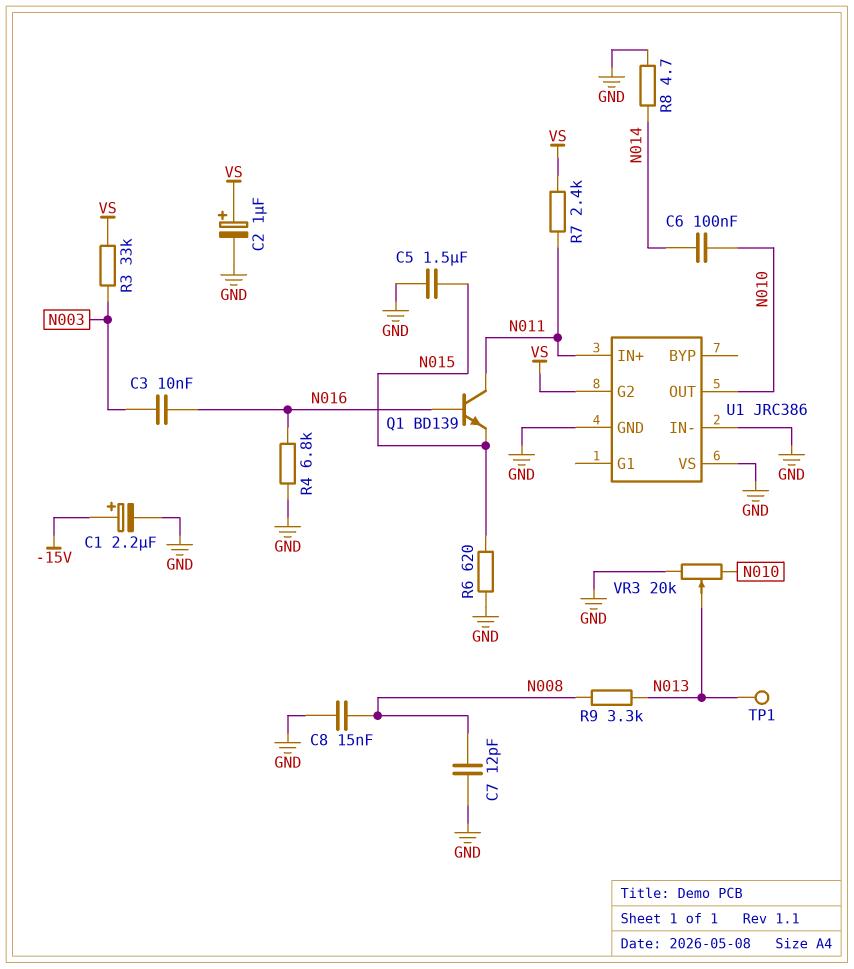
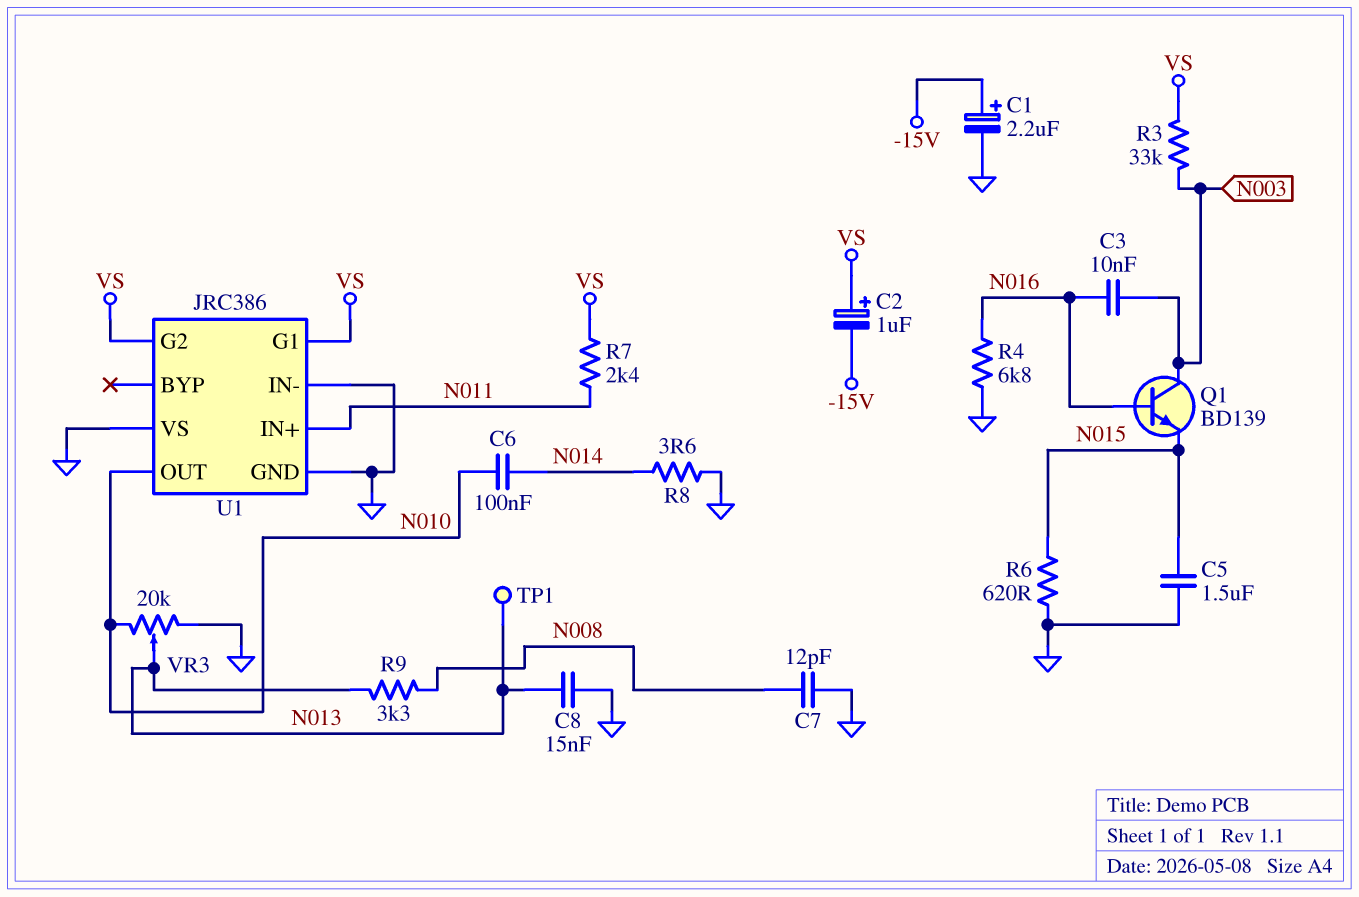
C2: 1uF (plus VS, minus GND) -> 1uF (plus VS, minus -15V)
C8: 15nF (GND, N008) -> 15nF (GND, N013)
Q1: NPN BD139 (B N016, C N011, E N015) -> NPN BD139 (B N016, C N003, E N015)
R8: 4.7 (GND, N014) -> 3.6 (GND, N014)
U1 pin G1: none -> VS

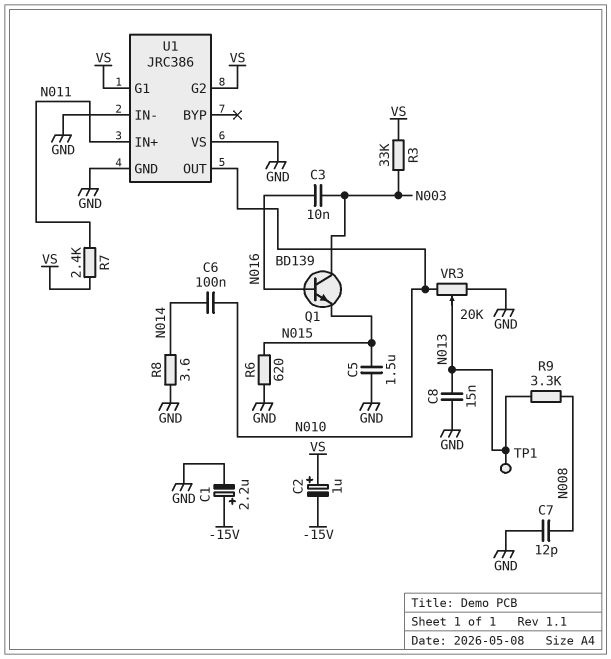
R4: 6.8k (GND, N016) -> none

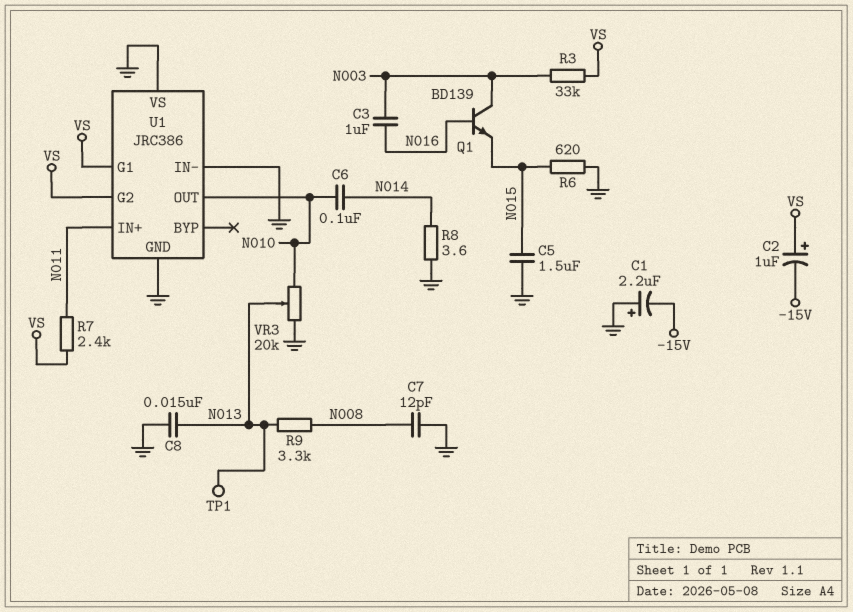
C1: 2.2uF (plus -15V, minus GND) -> 2.2uF (plus GND, minus -15V)
C3: 10nF (N003, N016) -> 1uF (N003, N016)

